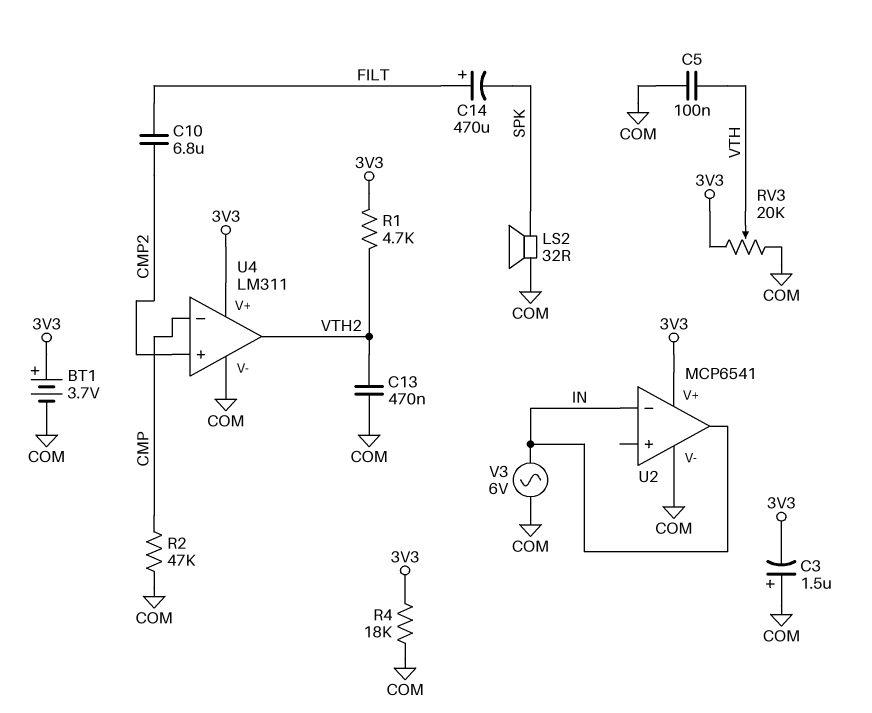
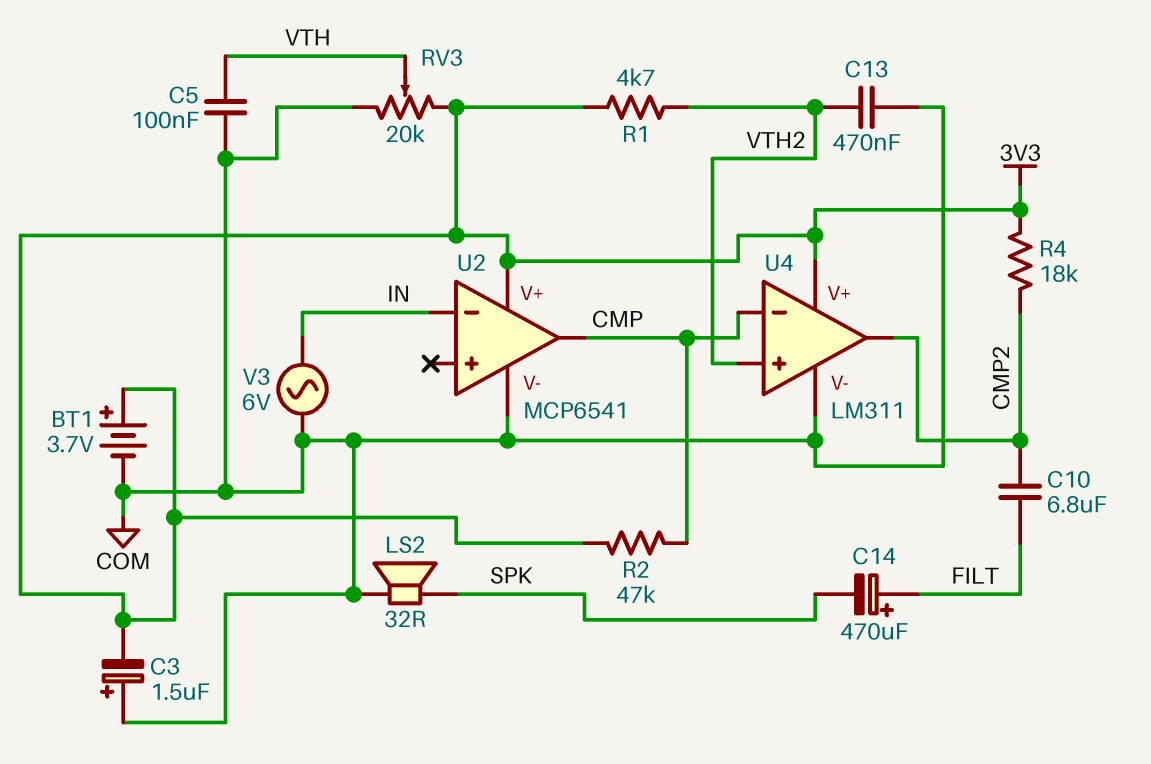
R2: 47k (CMP, COM) -> 47k (3V3, CMP)
R4: 18k (3V3, COM) -> 18k (3V3, CMP2)
U2 pin out: IN -> CMP
U4 pin in+: CMP2 -> VTH2
U4 pin out: VTH2 -> CMP2

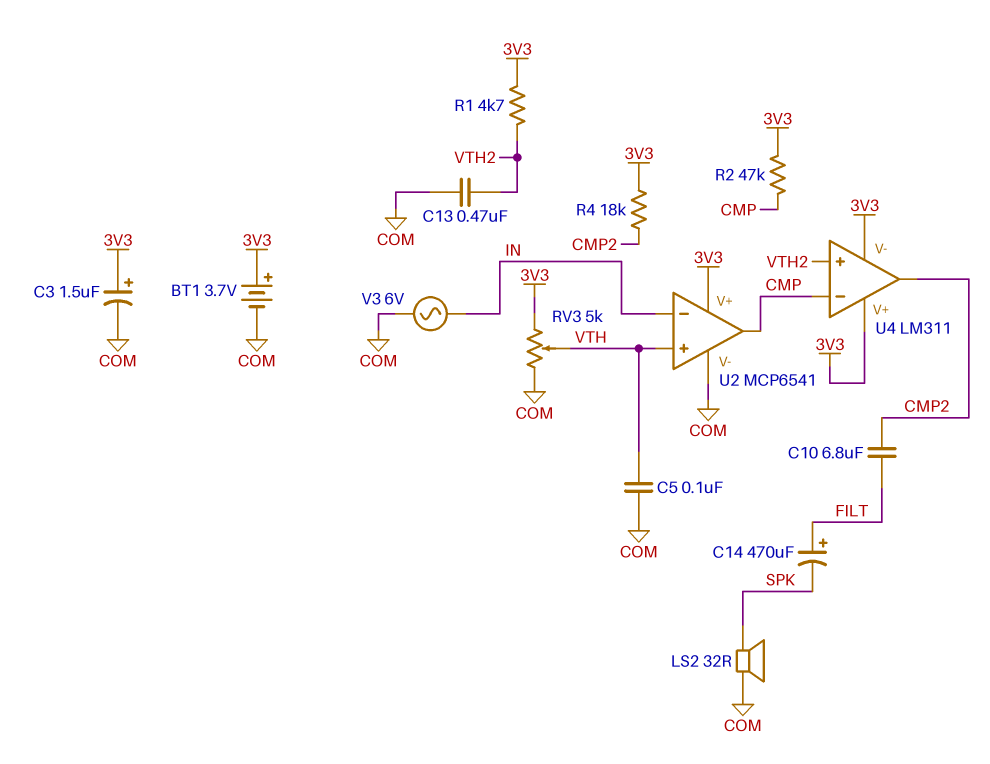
C3: 1.5uF (plus COM, minus 3V3) -> 1.5uF (plus 3V3, minus COM)
RV3: 20k (3V3, COM, wiper VTH) -> 5k (3V3, COM, wiper VTH)
U2 pin in+: none -> VTH
U4 pin V-: COM -> 3V3

